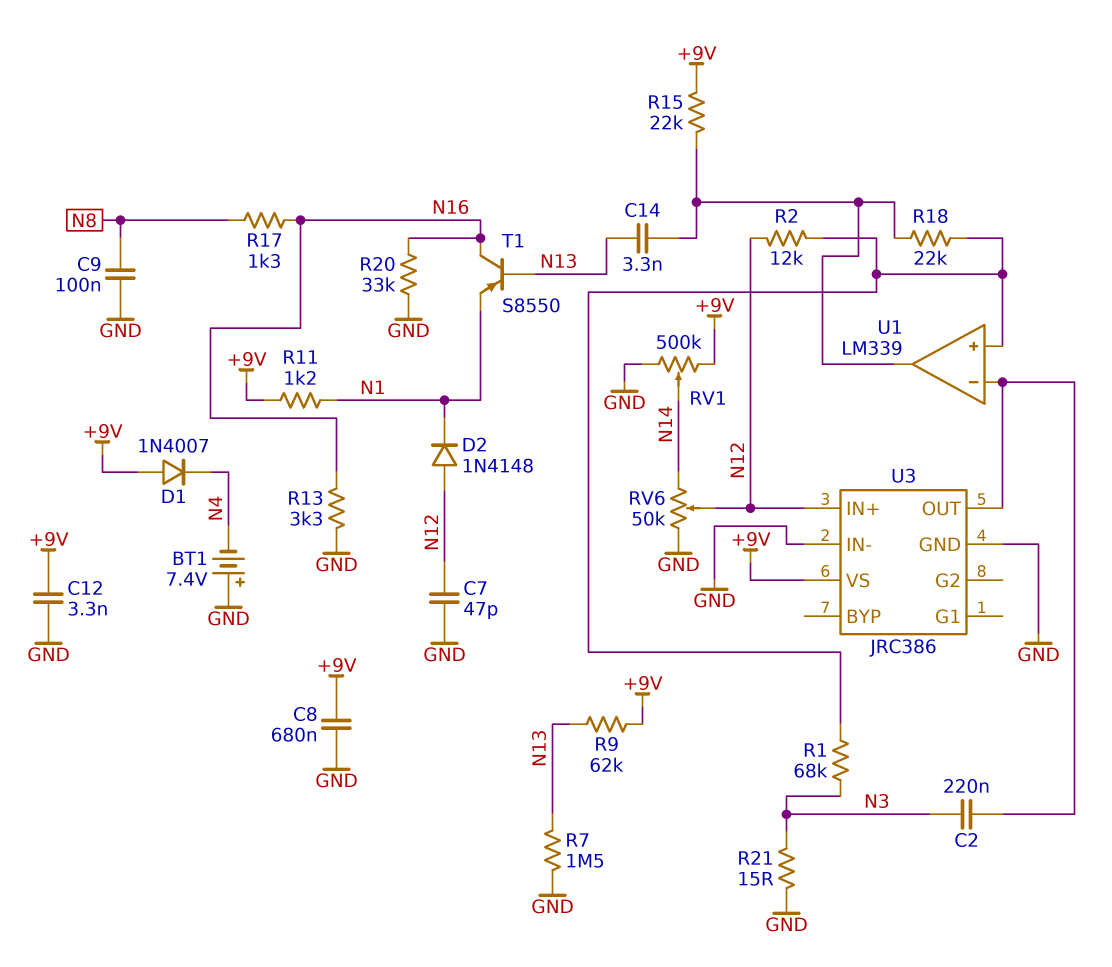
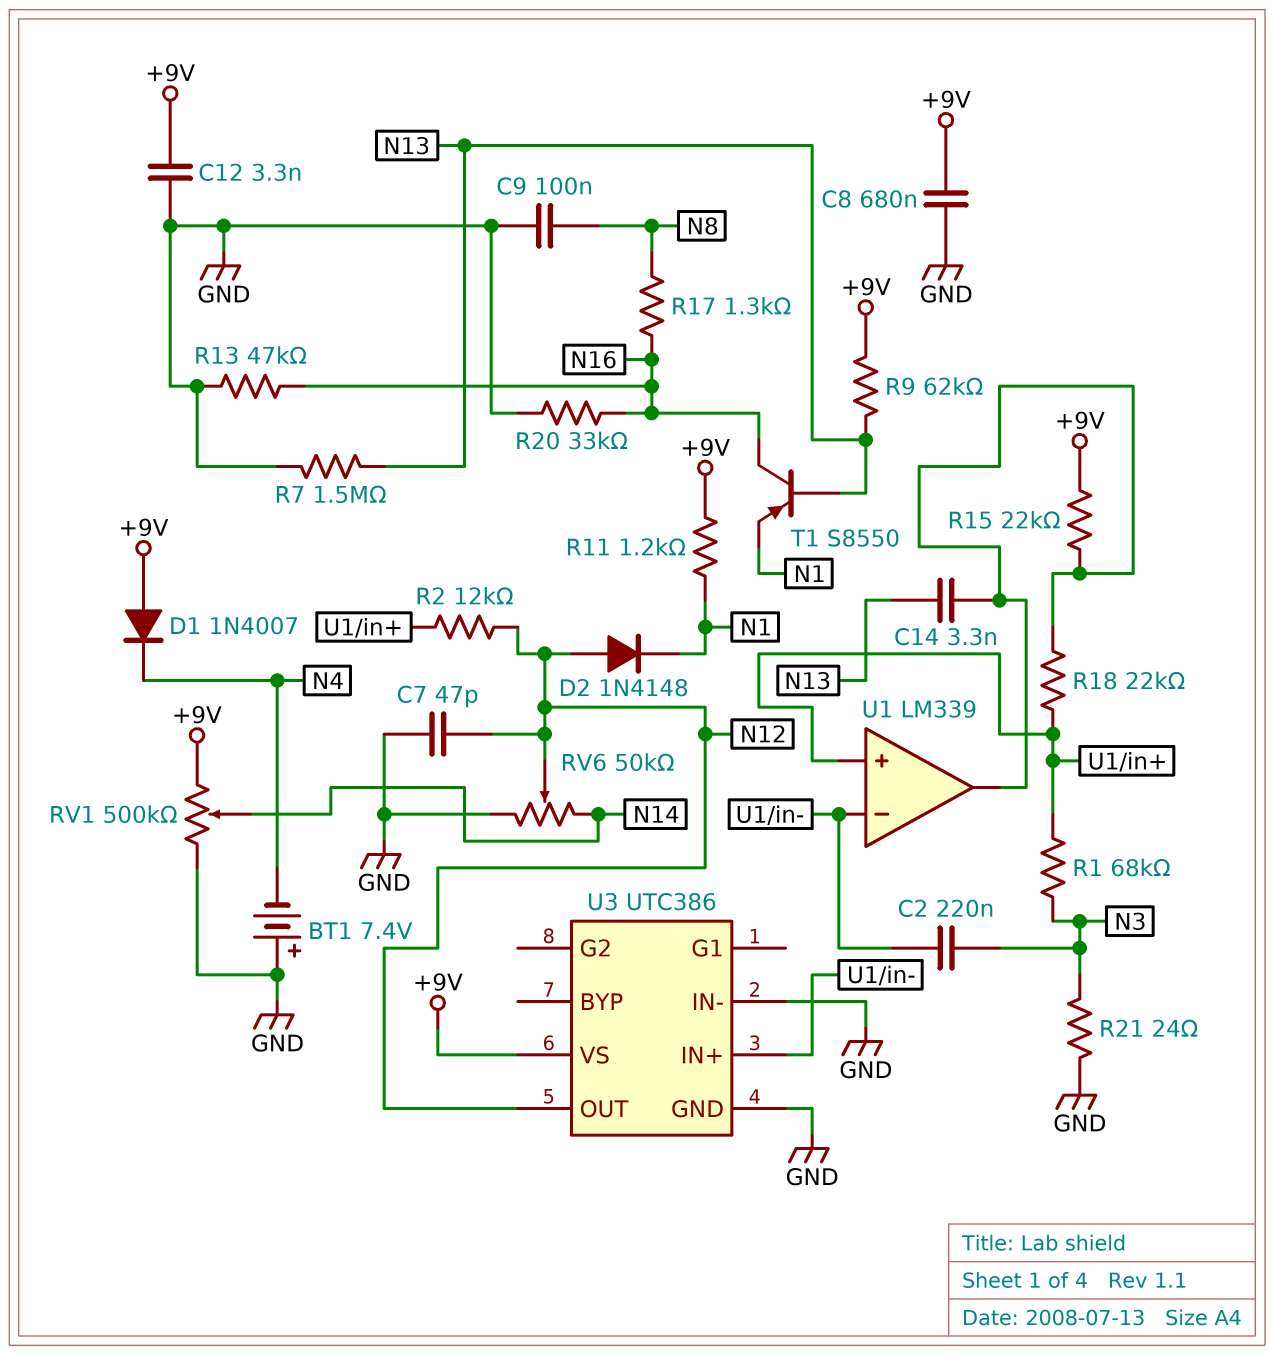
R13: 3.3k (GND, N16) -> 47k (GND, N16)
R21: 15 (GND, N3) -> 24 (GND, N3)
U3: JRC386 -> UTC386
U3 pin IN+: N12 -> U1/in-
U3 pin OUT: U1/in- -> N12

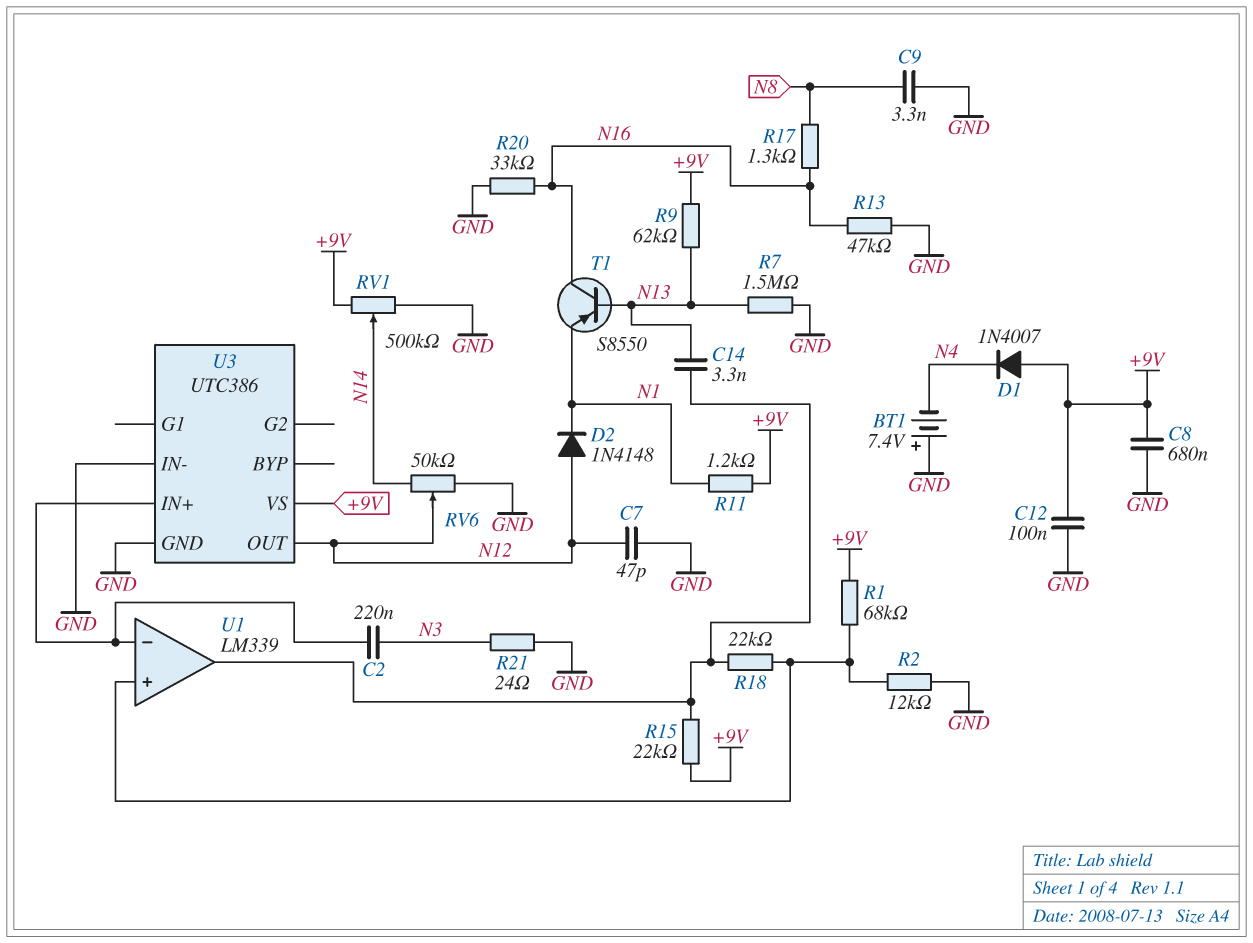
C9: 100nF (GND, N8) -> 3.3nF (GND, N8)
C12: 3.3nF (+9V, GND) -> 100nF (+9V, GND)
R1: 68k (N3, U1/in+) -> 68k (+9V, U1/in+)
R2: 12k (N12, U1/in+) -> 12k (GND, U1/in+)

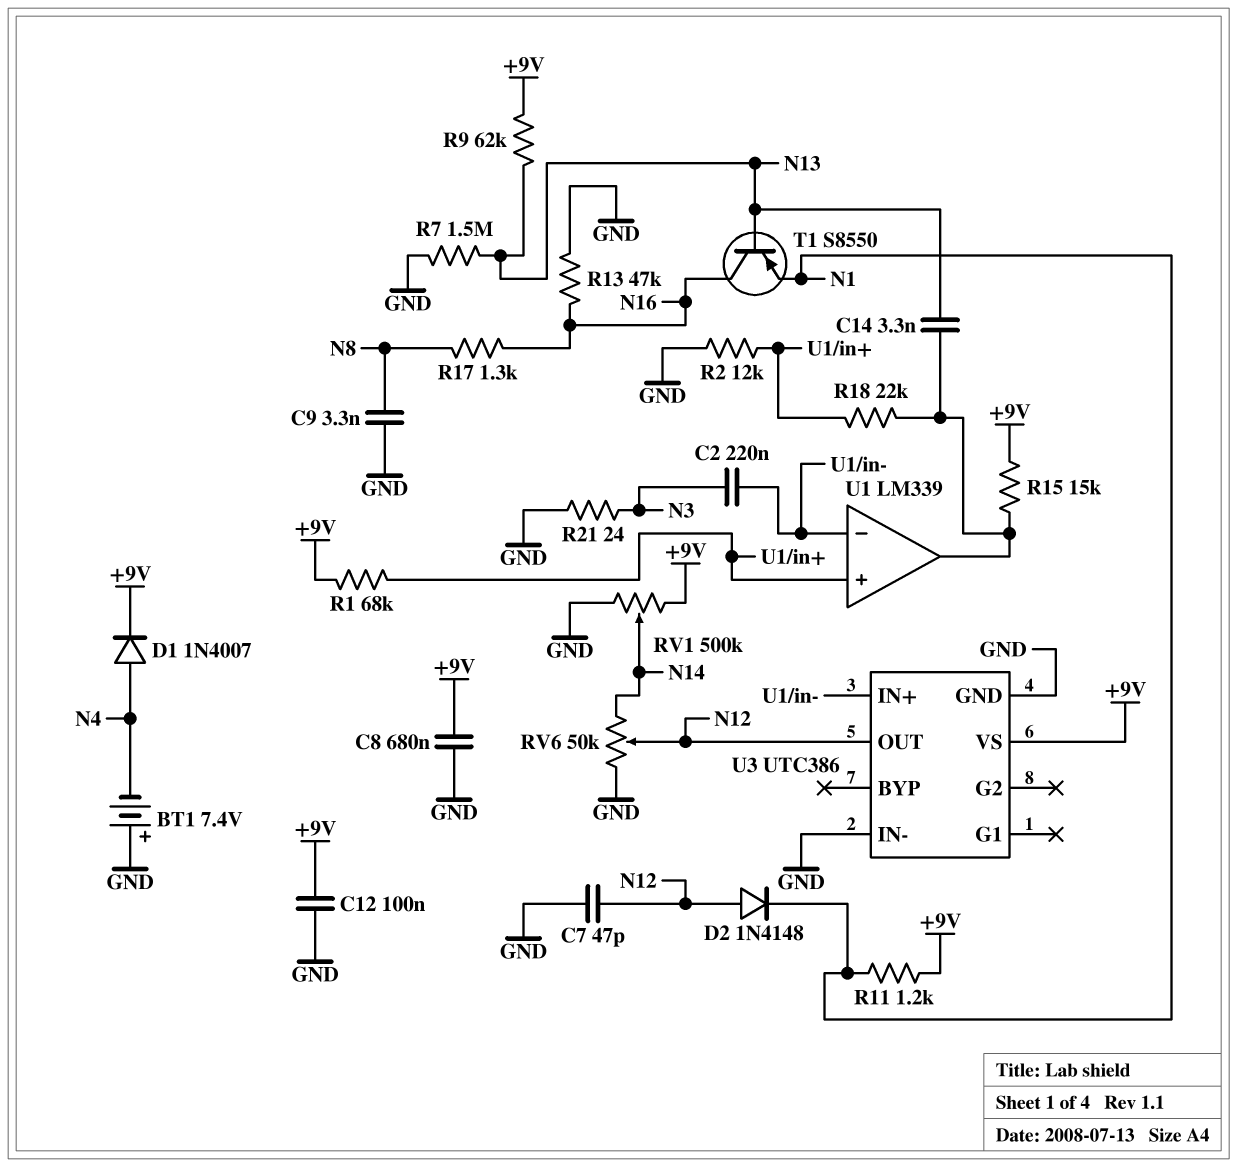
D1: diode 1N4007 (A +9V, K N4) -> diode 1N4007 (A N4, K +9V)
R15: 22k (+9V, U1/out) -> 15k (+9V, U1/out)
R20: 33k (GND, N16) -> none

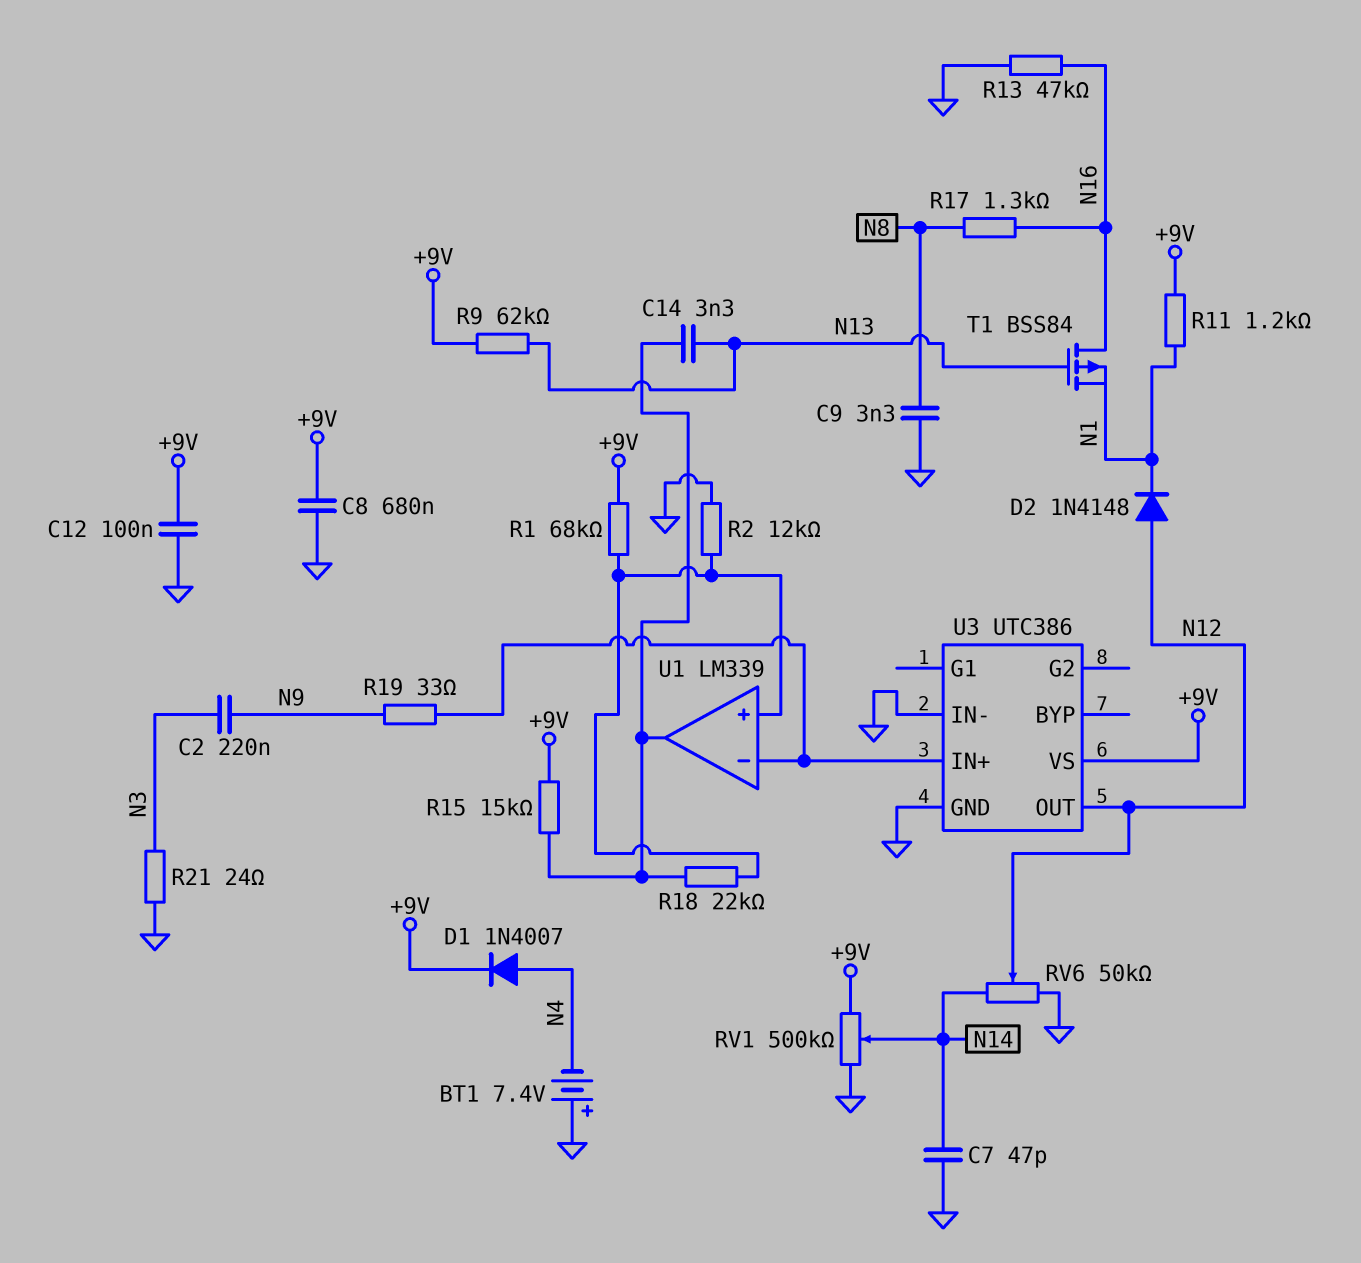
C2: 220nF (N3, U1/in-) -> 220nF (N3, N9)
C7: 47pF (GND, N12) -> 47pF (GND, N14)
R7: 1.5M (GND, N13) -> none
R19: none -> 33 (N9, U1/in-)
T1: PNP S8550 (B N13, C N16, E N1) -> PMOS BSS84 (G N13, D N16, S N1)

